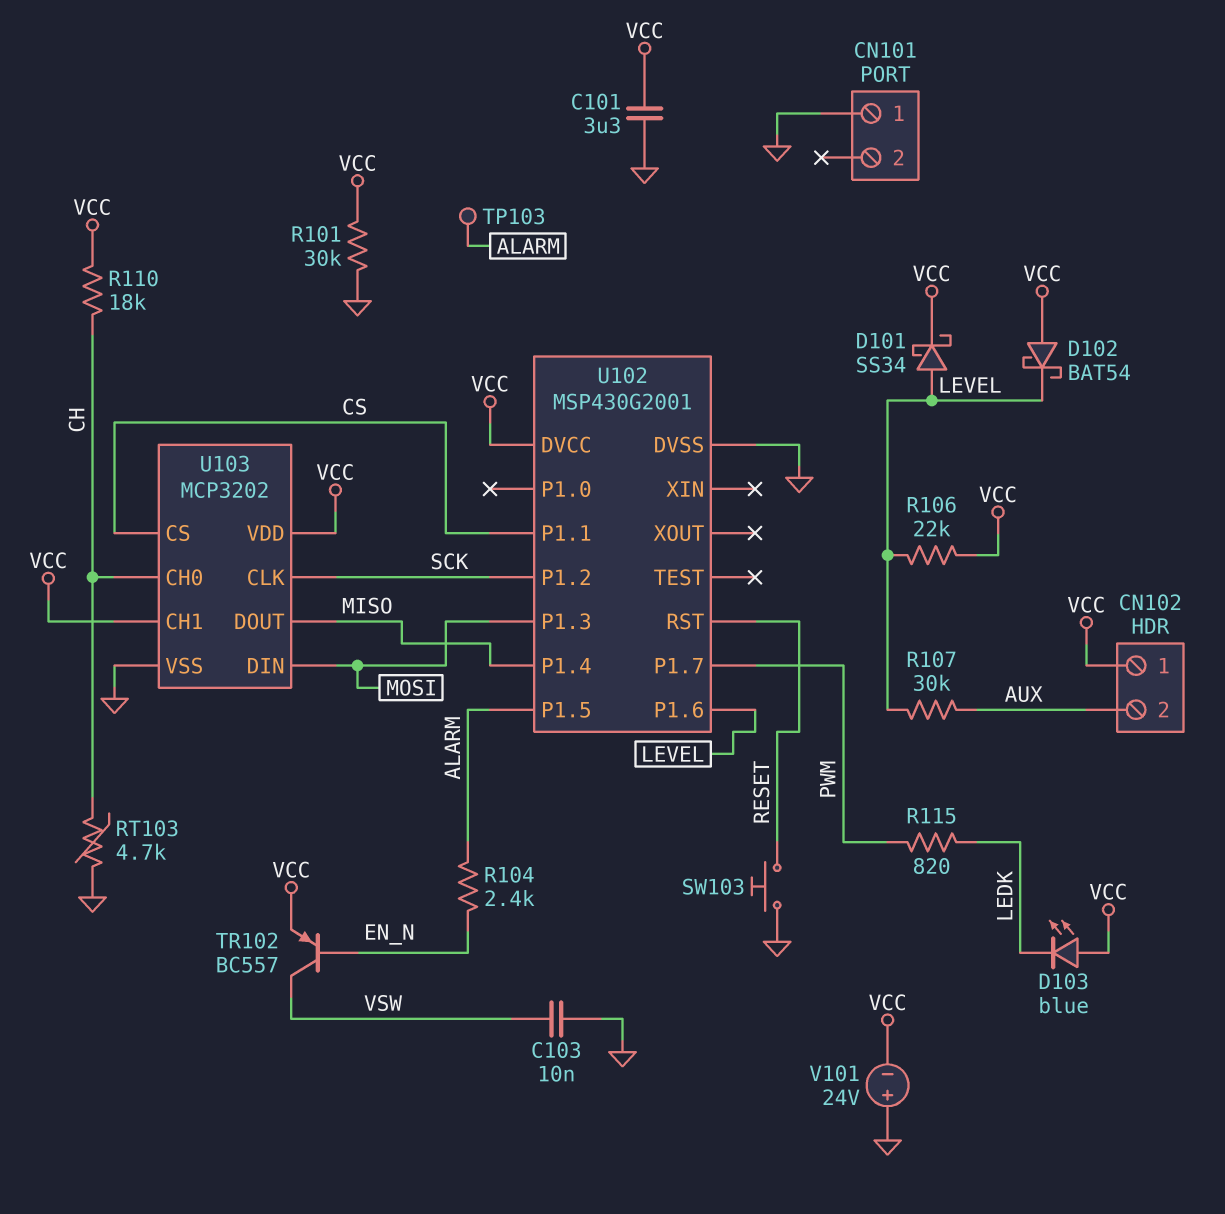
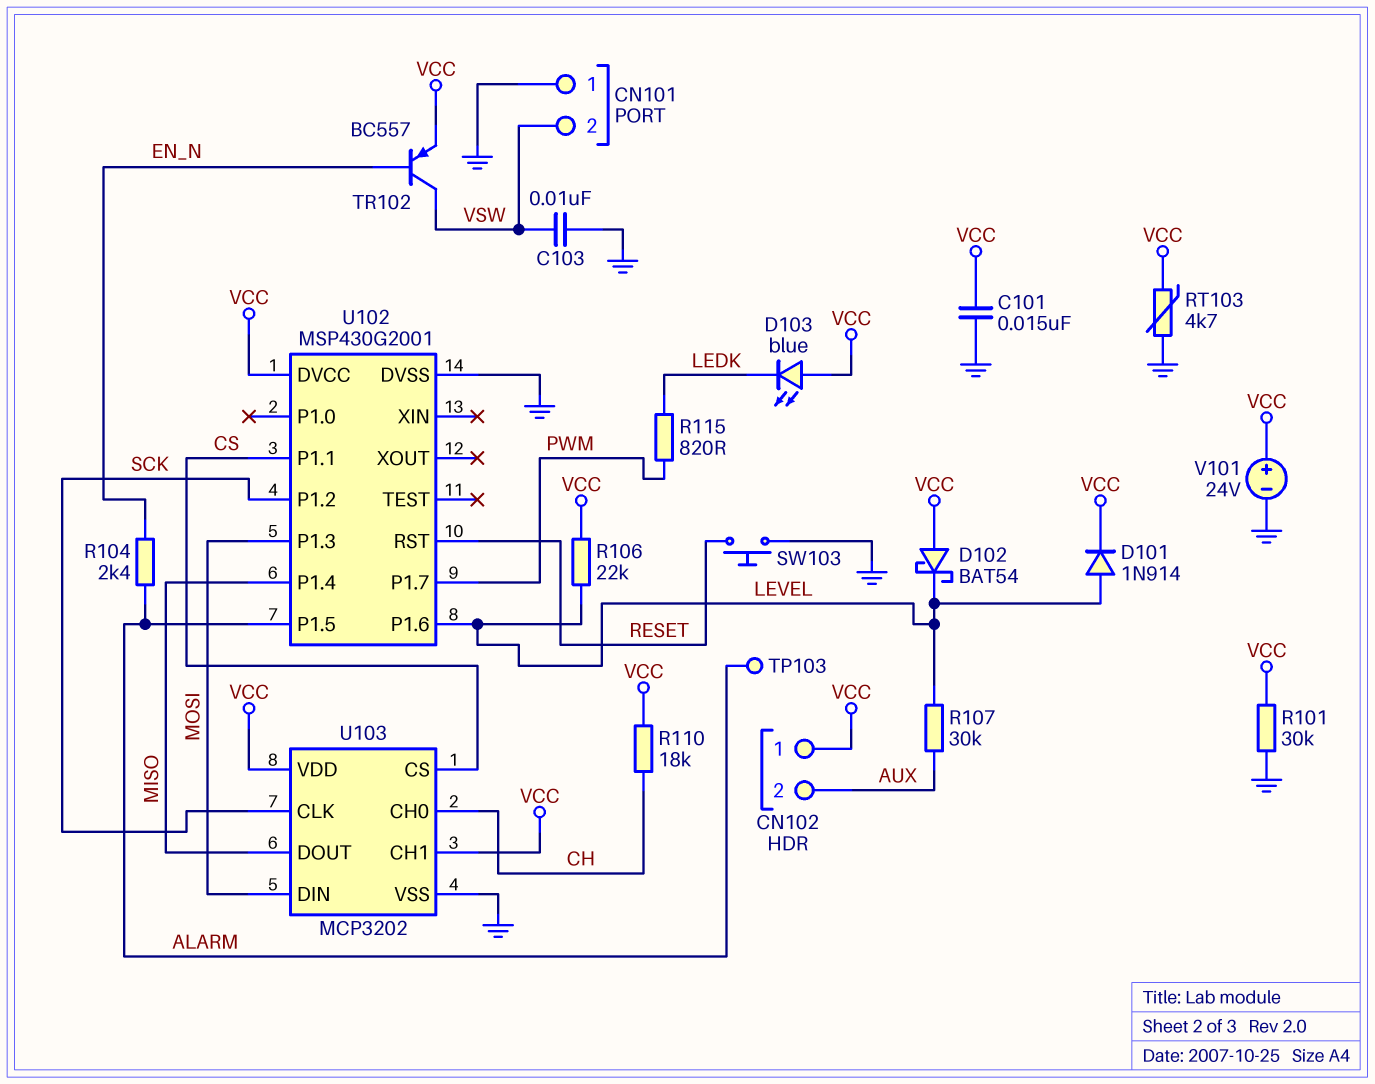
C101: 3.3uF (GND, VCC) -> 15nF (GND, VCC)
CN101 pin 2: none -> VSW
D101: schottky SS34 (A LEVEL, K VCC) -> diode 1N914 (A LEVEL, K VCC)
RT103: 4.7k (CH, GND) -> 4.7k (GND, VCC)
V101: 24V (plus GND, minus VCC) -> 24V (plus VCC, minus GND)

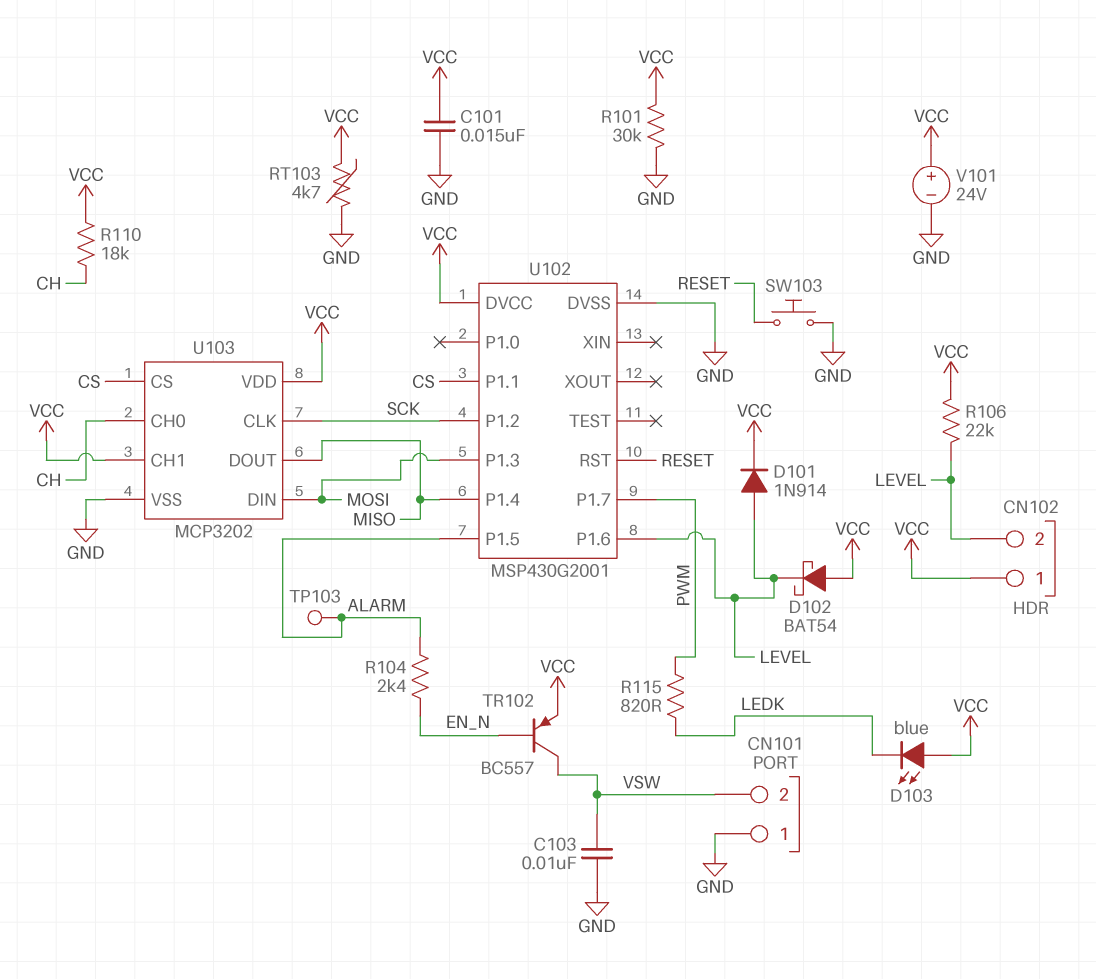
CN102 pin 2: AUX -> LEVEL
R107: 30k (AUX, LEVEL) -> none

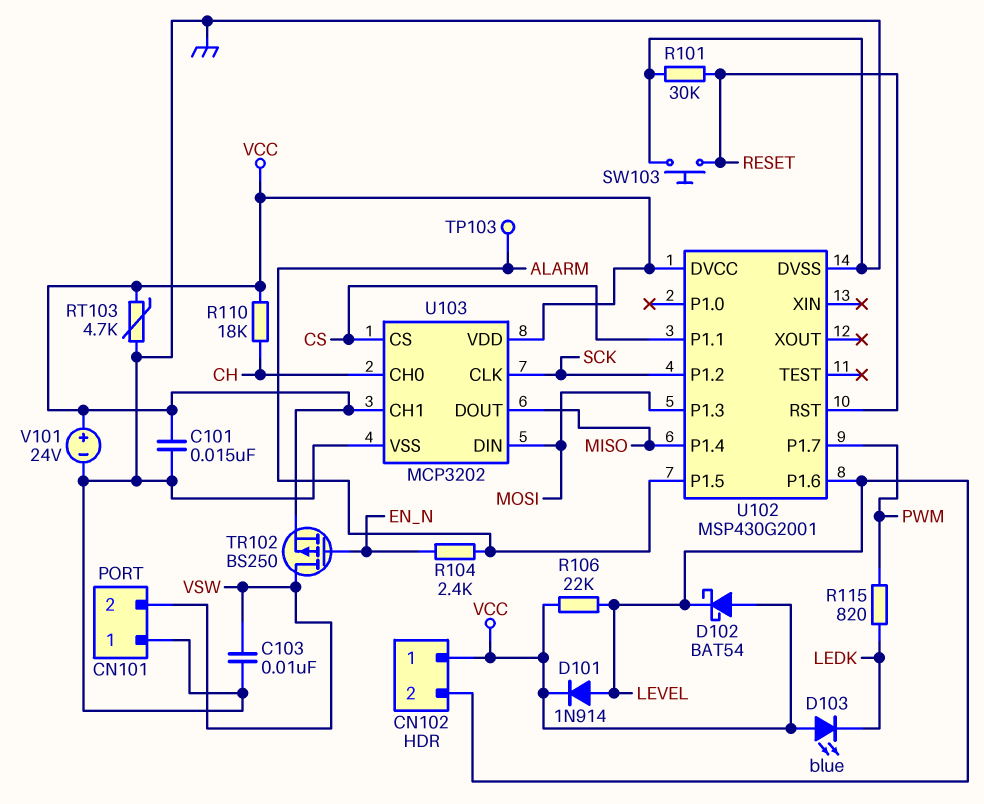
R101: 30k (GND, VCC) -> 30k (GND, RESET)
TR102: PNP BC557 (B EN_N, C VSW, E VCC) -> PMOS BS250 (G EN_N, D VSW, S VCC)

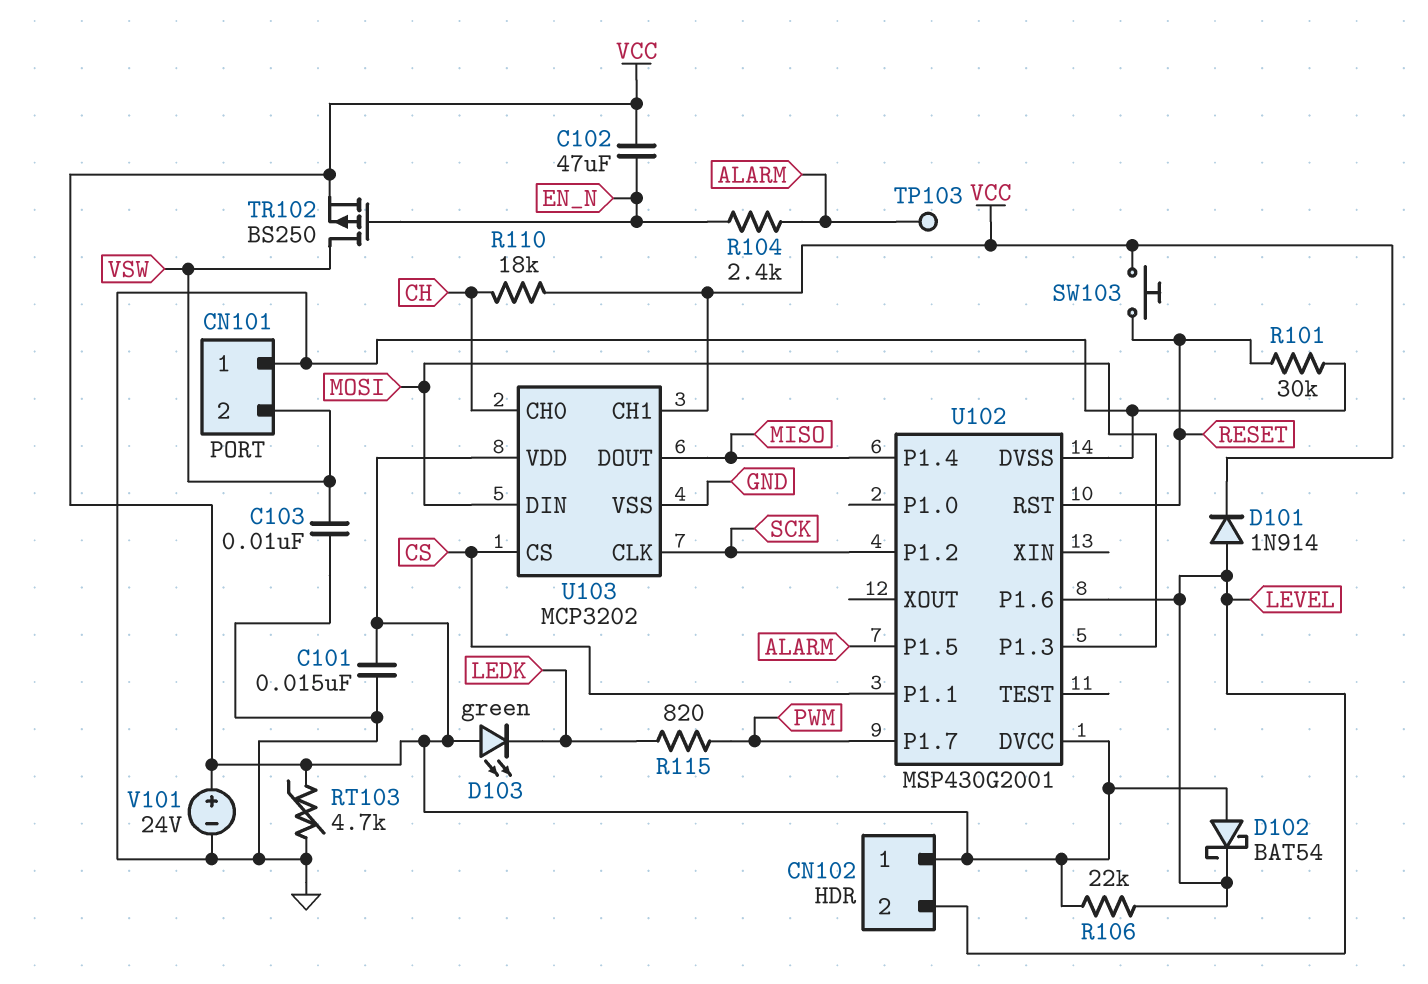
C102: none -> 47uF (EN_N, VCC)
D103: LED blue (A VCC, K LEDK) -> LED green (A VCC, K LEDK)
SW103: button (GND, RESET) -> button (RESET, VCC)

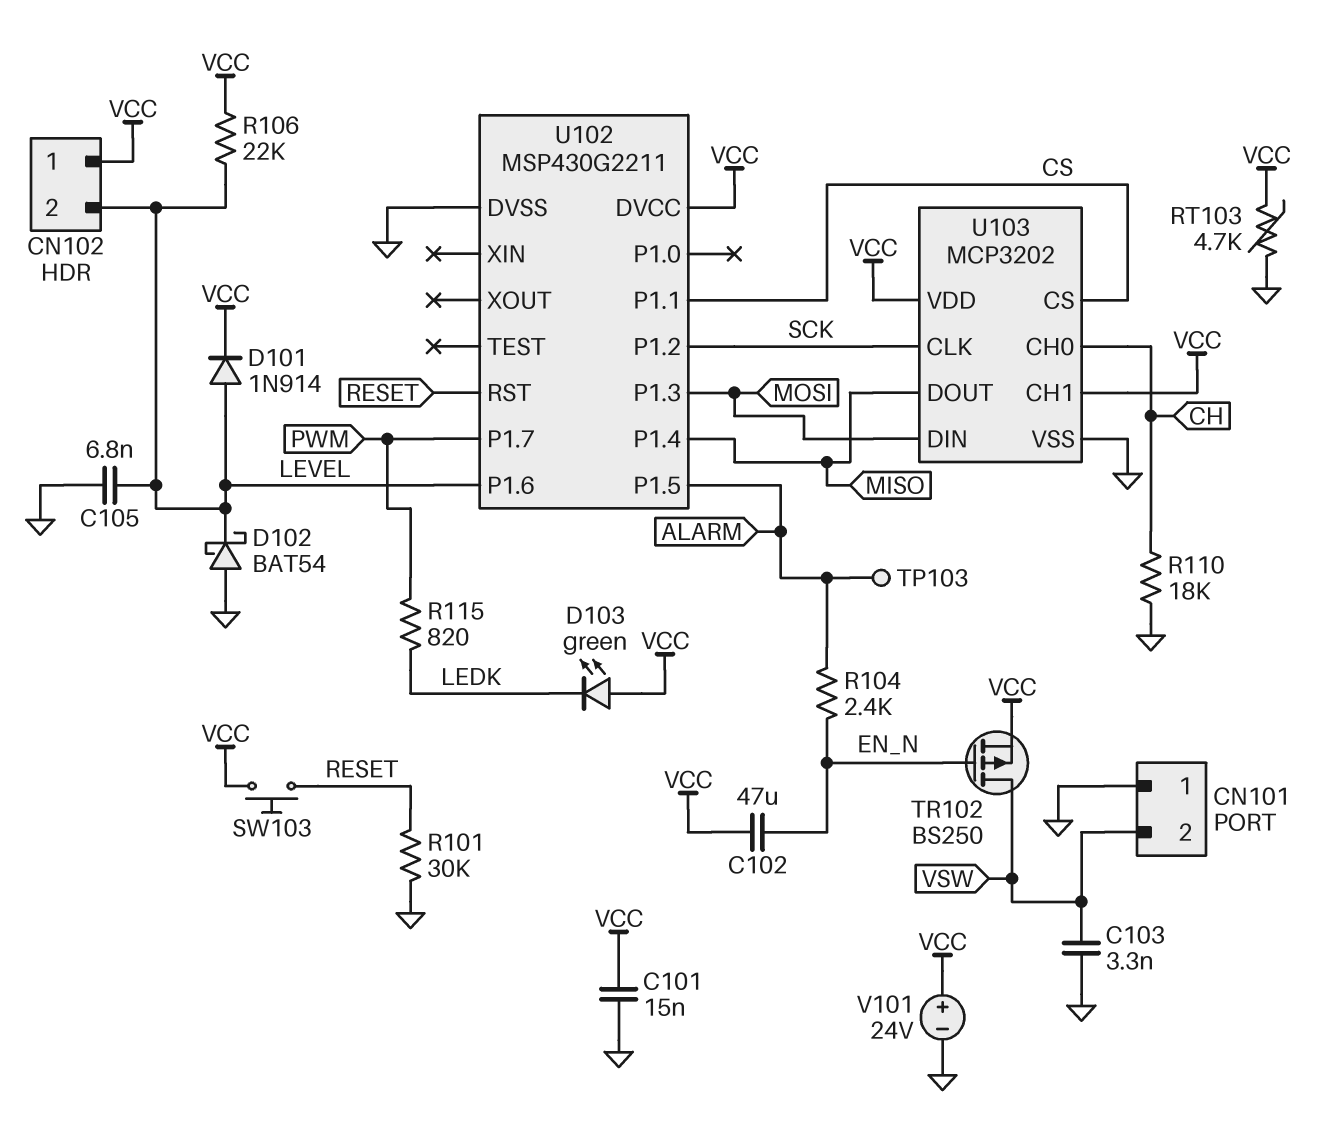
C103: 10nF (GND, VSW) -> 3.3nF (GND, VSW)
C105: none -> 6.8nF (GND, LEVEL)
D102: schottky BAT54 (A VCC, K LEVEL) -> schottky BAT54 (A GND, K LEVEL)
R110: 18k (CH, VCC) -> 18k (CH, GND)
U102: MSP430G2001 -> MSP430G2211

